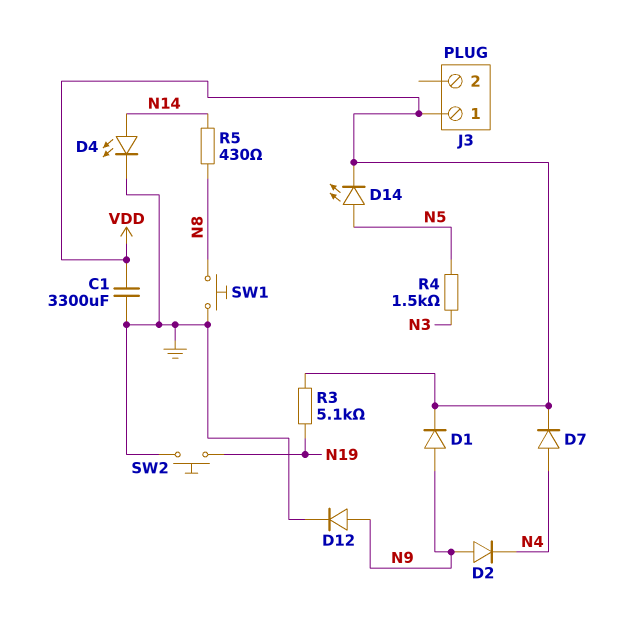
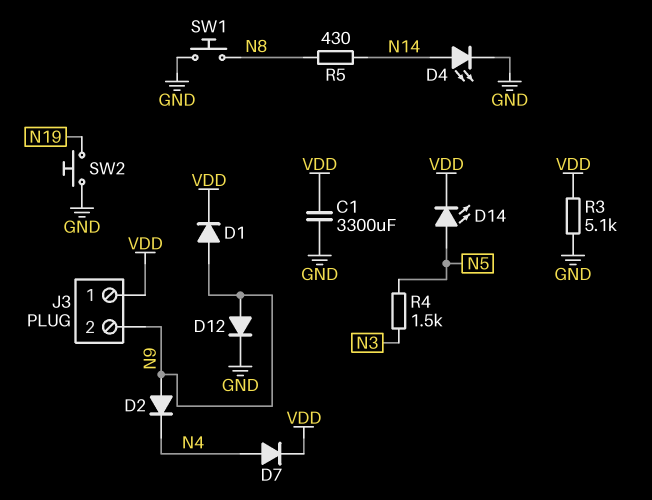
J3 pin 2: none -> N9
R3: 5.1k (N19, VDD) -> 5.1k (GND, VDD)

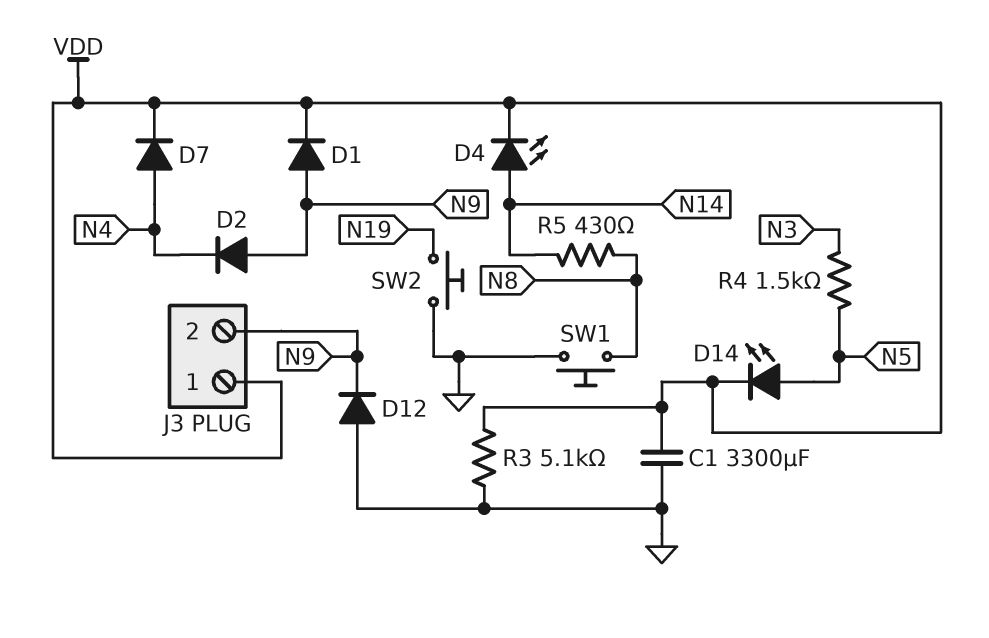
D4: LED (A N14, K GND) -> LED (A N14, K VDD)
D12: diode (A N9, K GND) -> diode (A GND, K N9)

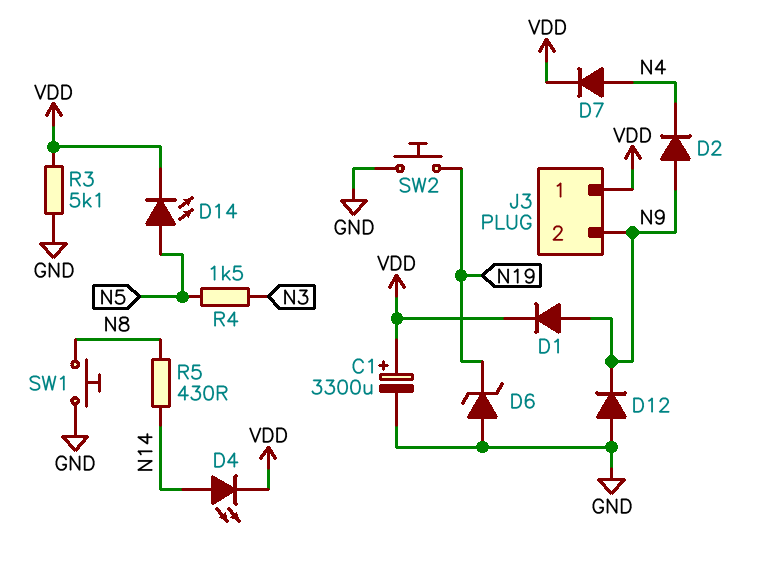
C1: 3300uF (GND, VDD) -> 3300uF (plus VDD, minus GND)
D6: none -> zener (A GND, K N19)

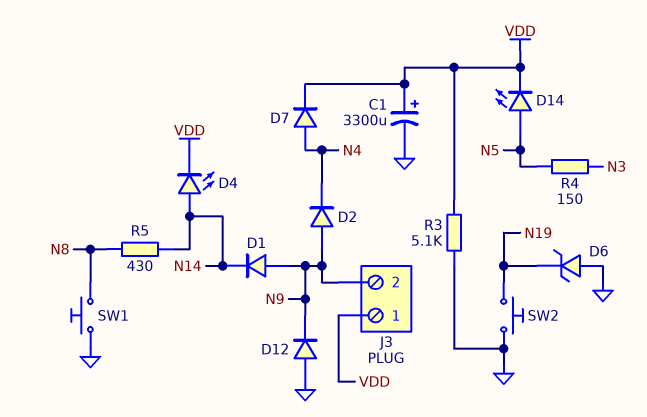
D1: diode (A N9, K VDD) -> diode (A N9, K N14)
R4: 1.5k (N3, N5) -> 150 (N3, N5)

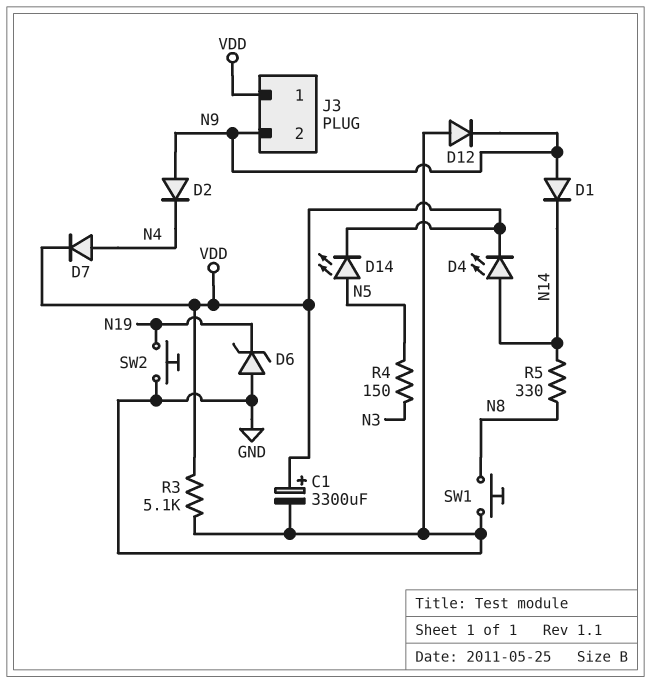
R5: 430 (N8, N14) -> 330 (N8, N14)

